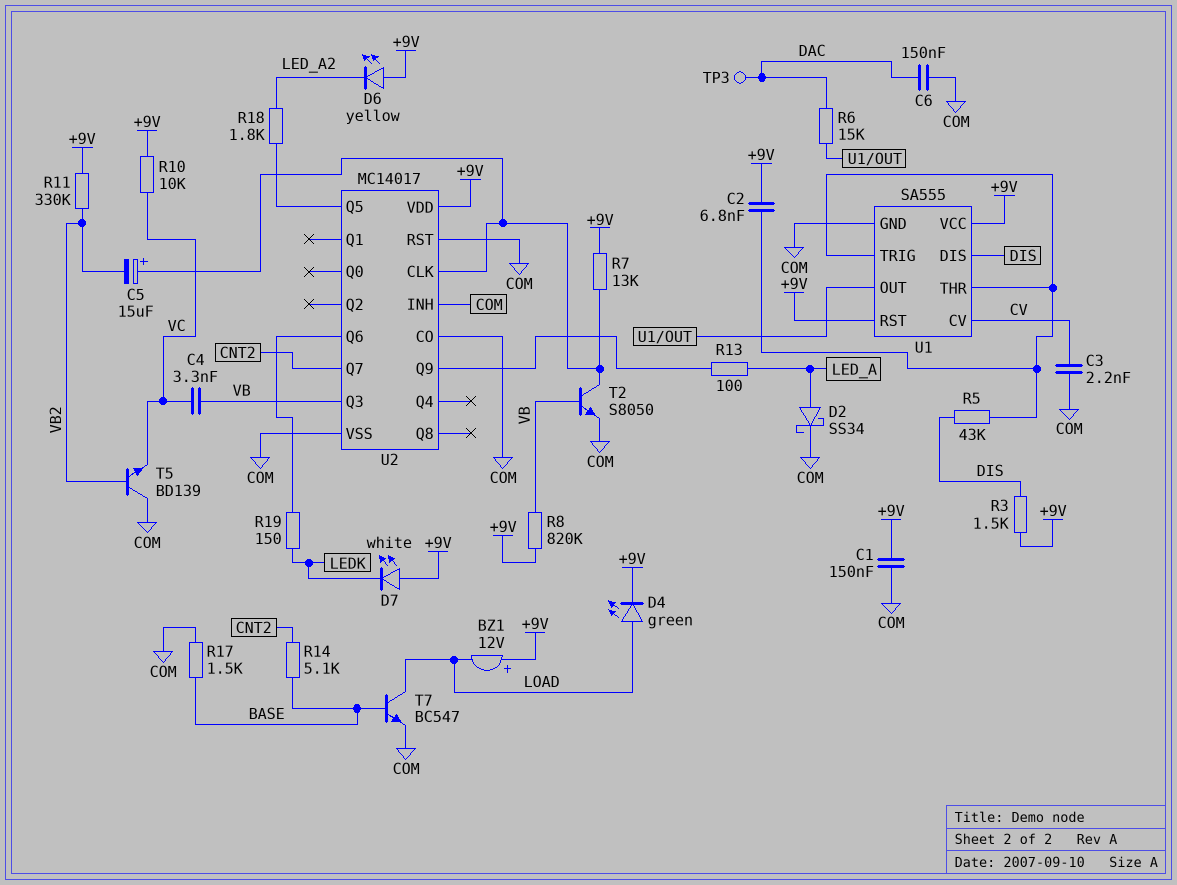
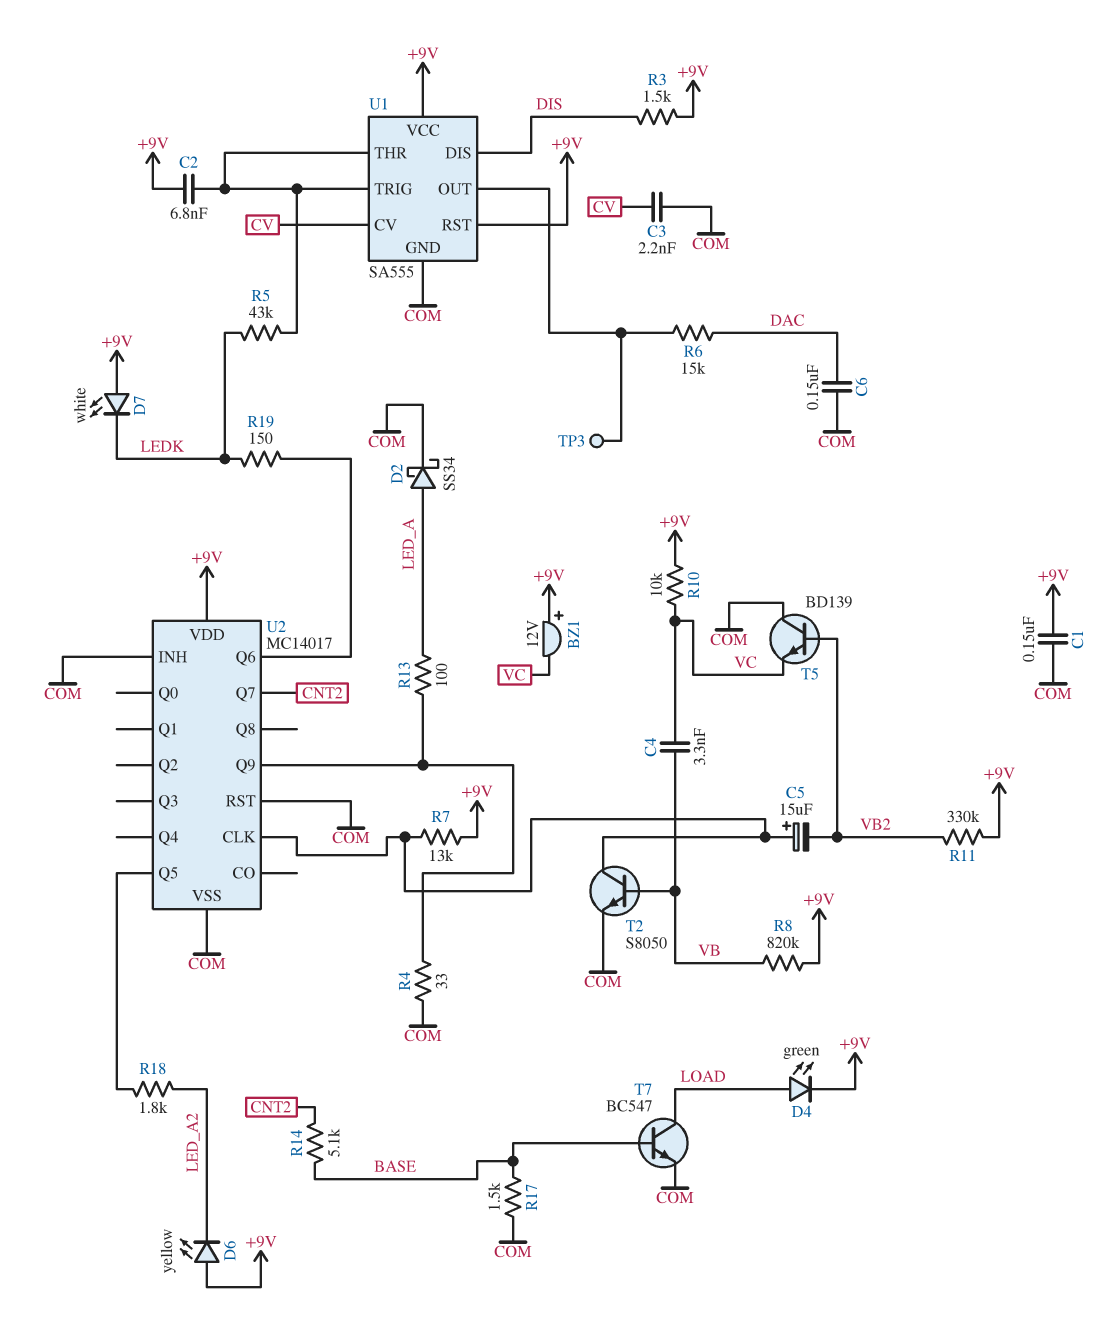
BZ1: buzzer 12V (plus +9V, minus LOAD) -> buzzer 12V (plus +9V, minus VC)
R4: none -> 33 (COM, U2/Q9)
R5: 43k (DIS, U1/THR) -> 43k (LEDK, U1/THR)
TP3: test point (DAC) -> test point (U1/OUT)
U2 pin CO: COM -> none
U2 pin Q3: VB -> none

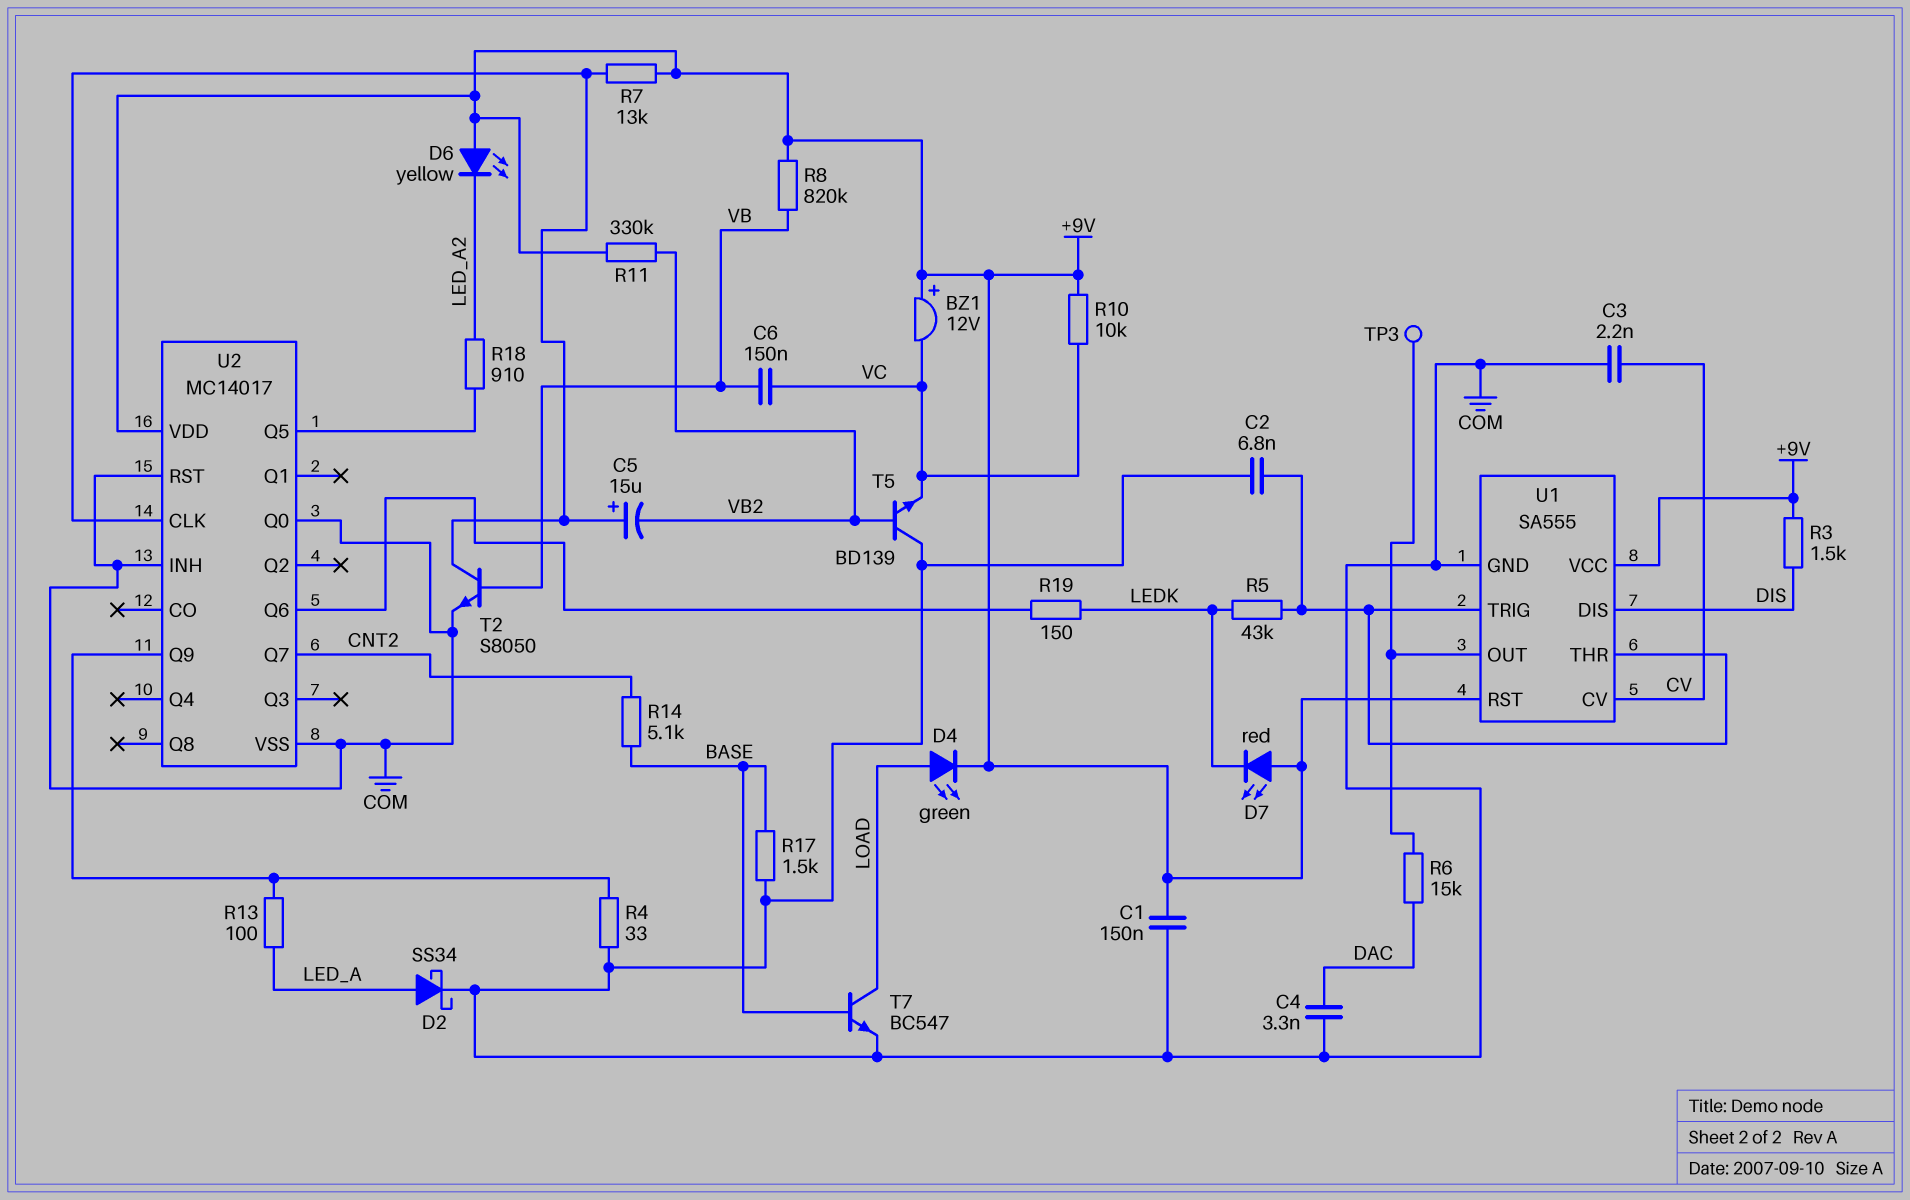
C2: 6.8nF (+9V, U1/THR) -> 6.8nF (COM, U1/THR)
C4: 3.3nF (VB, VC) -> 3.3nF (COM, DAC)
C6: 150nF (COM, DAC) -> 150nF (VB, VC)
D7: LED white (A +9V, K LEDK) -> LED red (A +9V, K LEDK)
R18: 1.8k (LED_A2, U2/Q5) -> 910 (LED_A2, U2/Q5)
U2 pin Q0: none -> COM

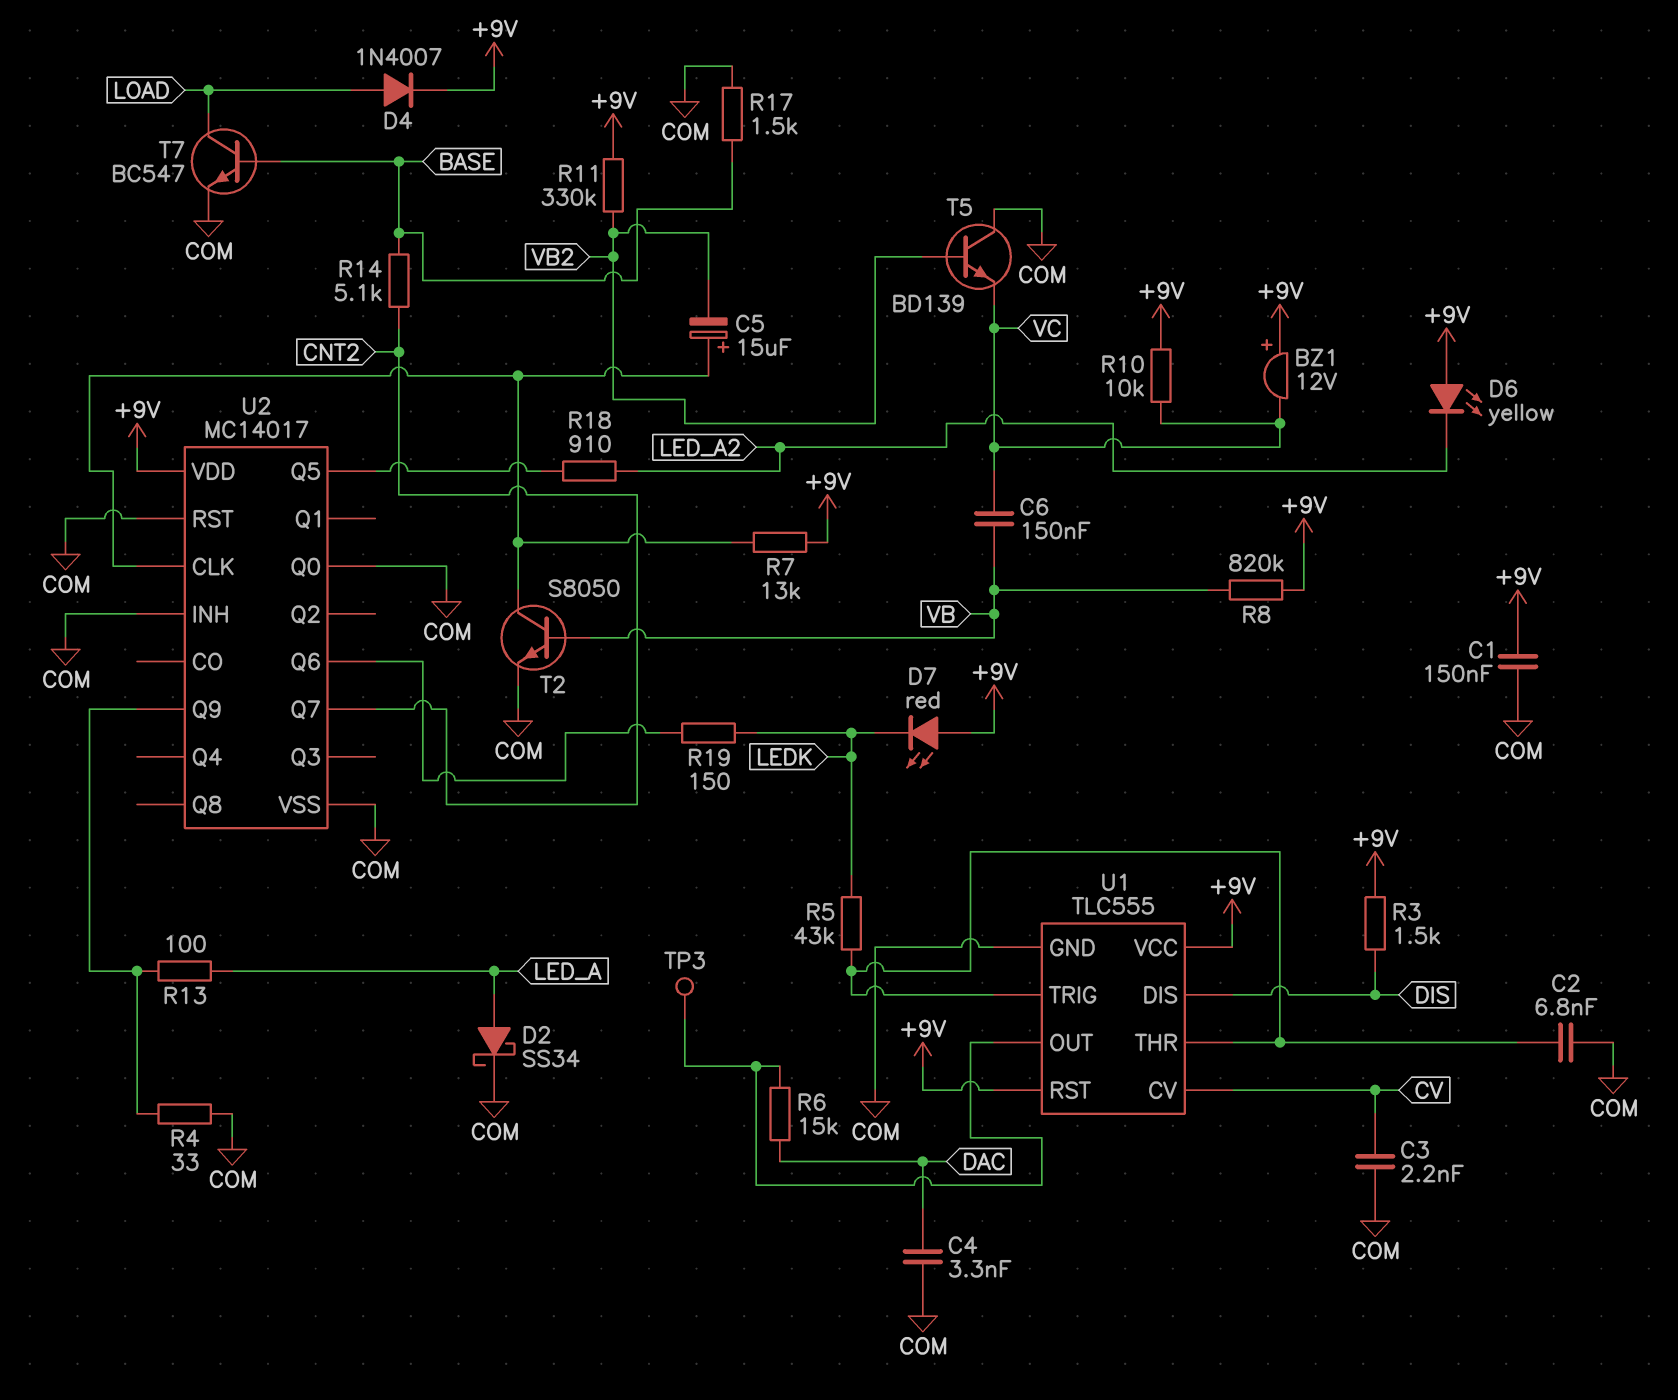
D4: LED green (A LOAD, K +9V) -> diode 1N4007 (A LOAD, K +9V)
U1: SA555 -> TLC555

